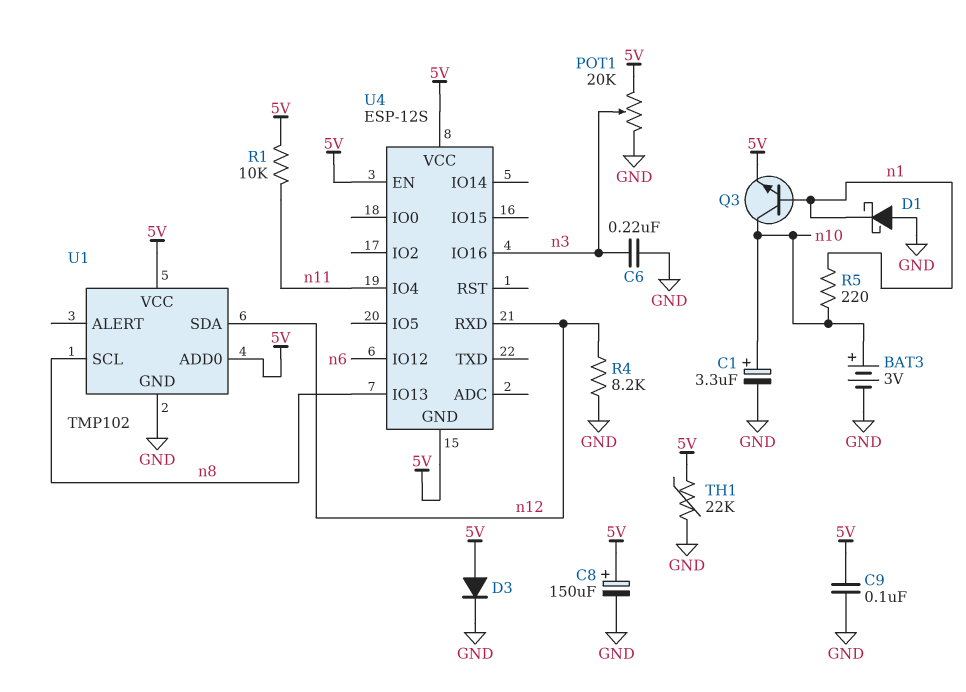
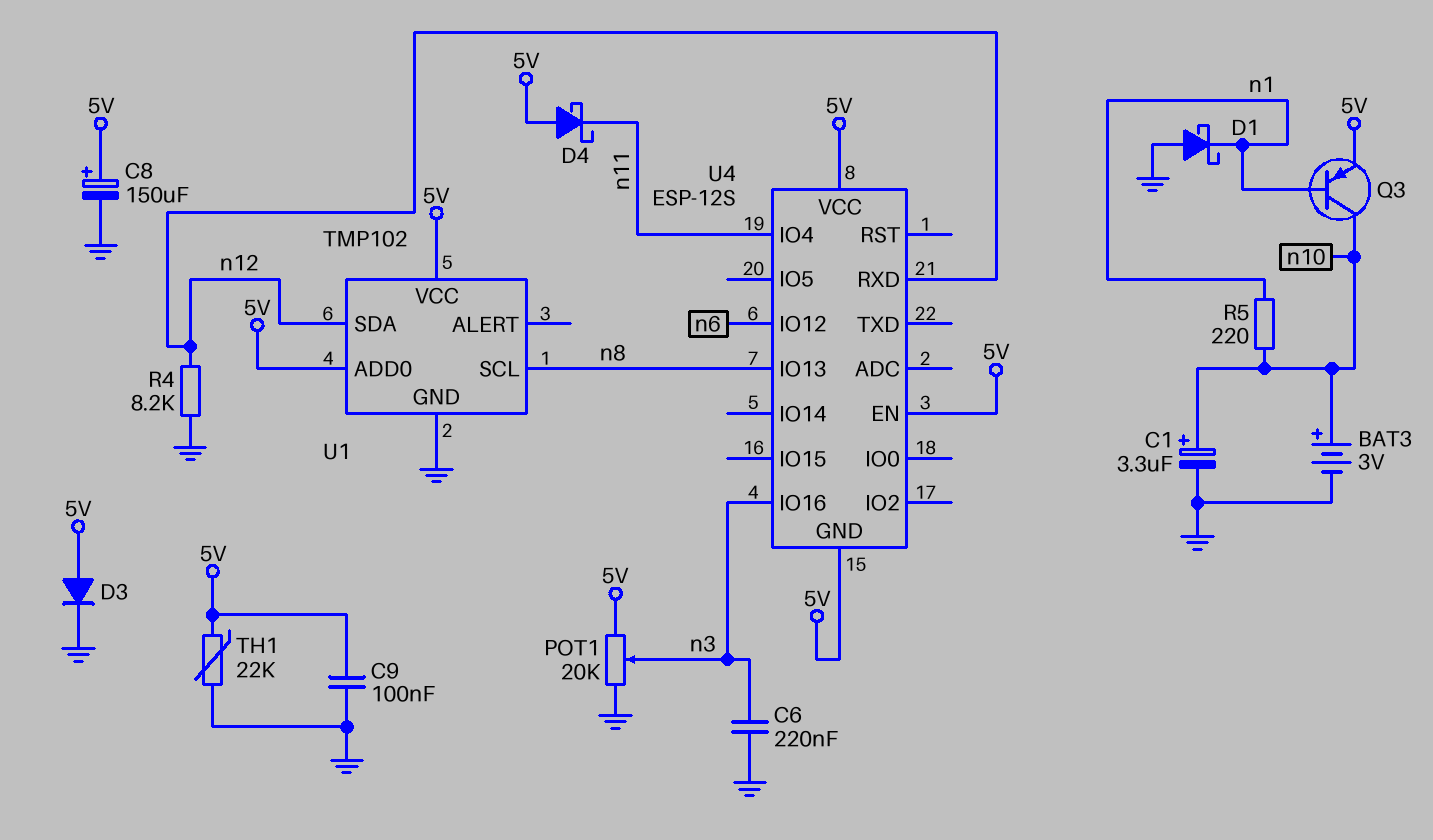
D4: none -> schottky (A 5V, K n11)
Q3: NPN (B n1, C n10, E 5V) -> PNP (B n1, C n10, E 5V)
R1: 10k (5V, n11) -> none

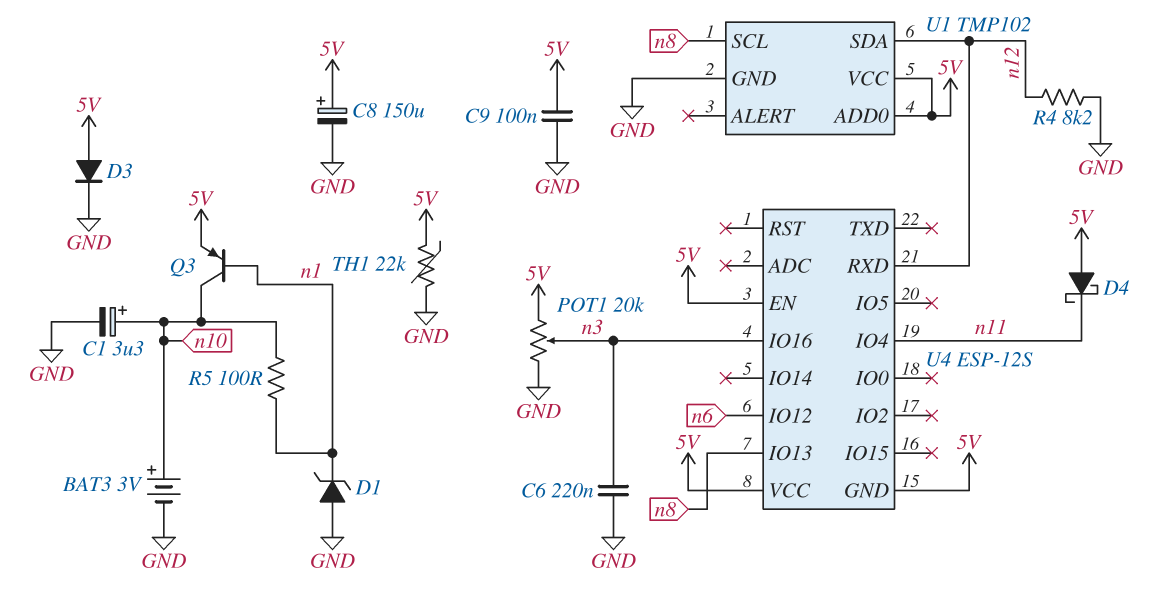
D1: schottky (A GND, K n1) -> zener (A GND, K n1)
R5: 220 (n1, n10) -> 100 (n1, n10)

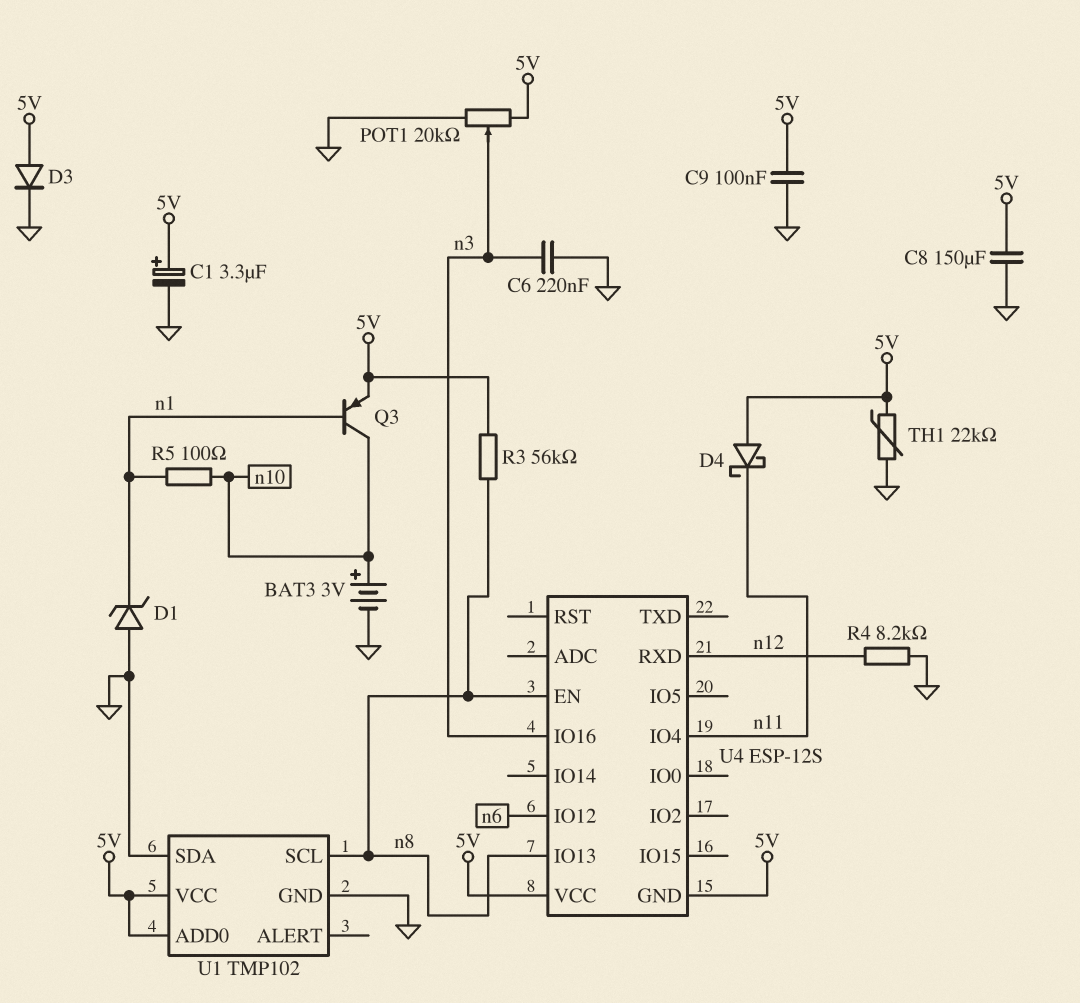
C1: 3.3uF (plus n10, minus GND) -> 3.3uF (plus 5V, minus GND)
C8: 150uF (plus 5V, minus GND) -> 150uF (5V, GND)
R3: none -> 56k (5V, n8)
U1 pin SDA: n12 -> GND
U4 pin EN: 5V -> n8

